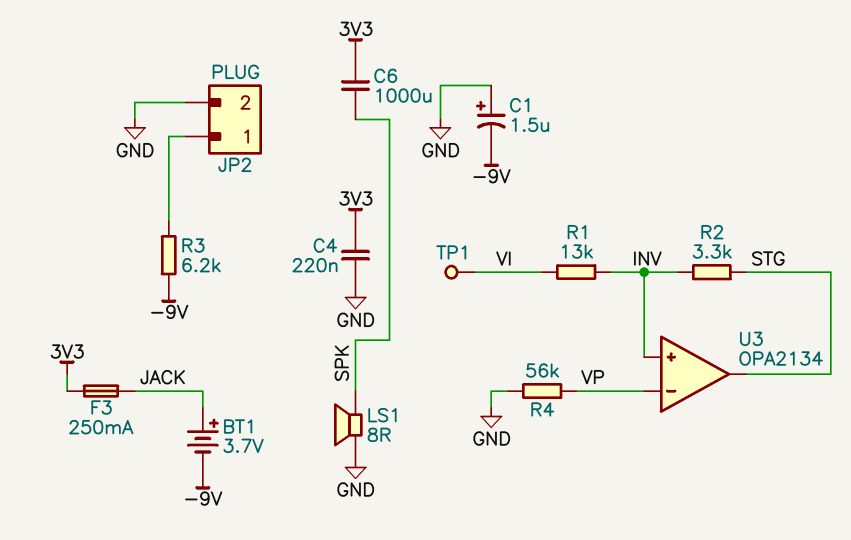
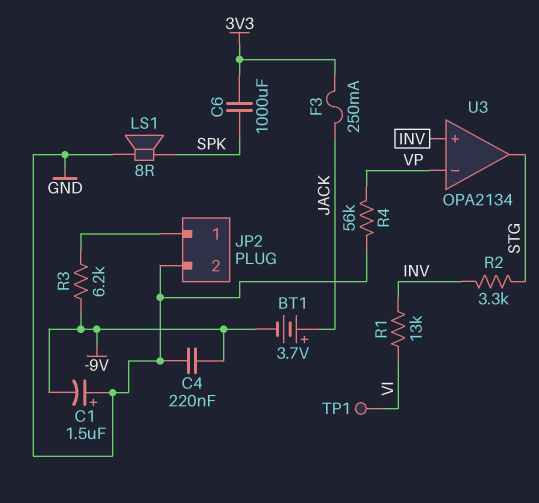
C4: 220nF (3V3, GND) -> 220nF (-9V, GND)

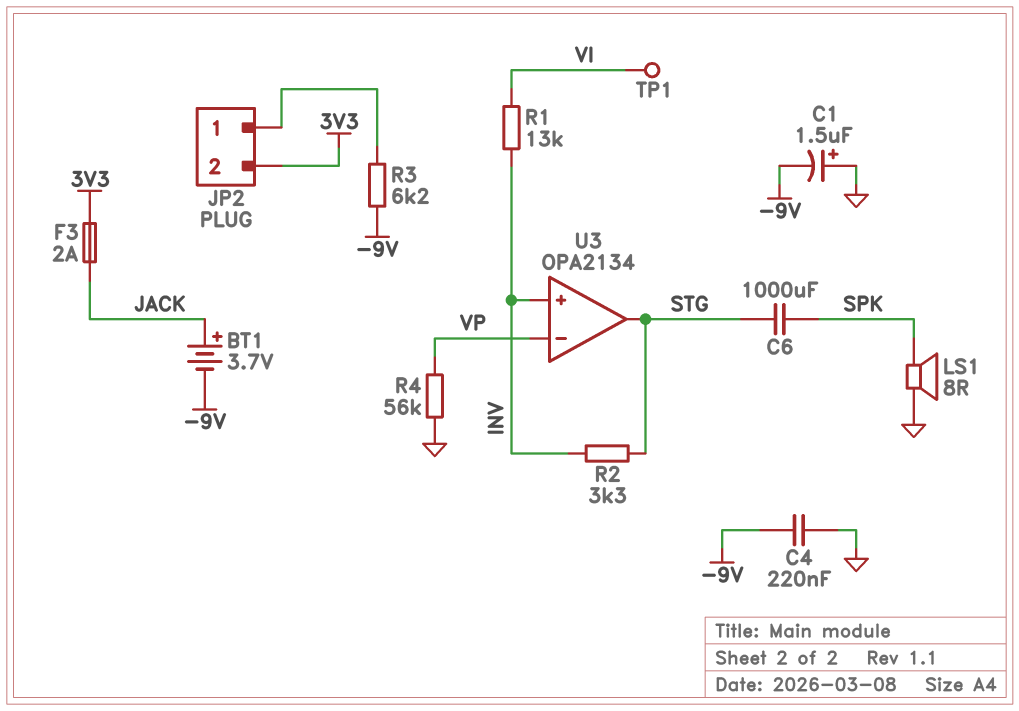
C6: 1000uF (3V3, SPK) -> 1000uF (SPK, STG)
F3: 250mA (3V3, JACK) -> 2A (3V3, JACK)
JP2 pin 2: GND -> 3V3

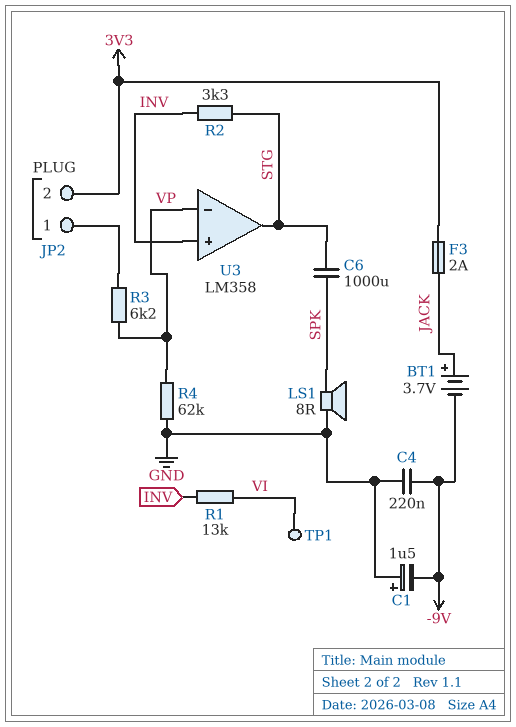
R3: 6.2k (-9V, JP2/1) -> 6.2k (JP2/1, VP)
R4: 56k (GND, VP) -> 62k (GND, VP)
U3: OPA2134 -> LM358

